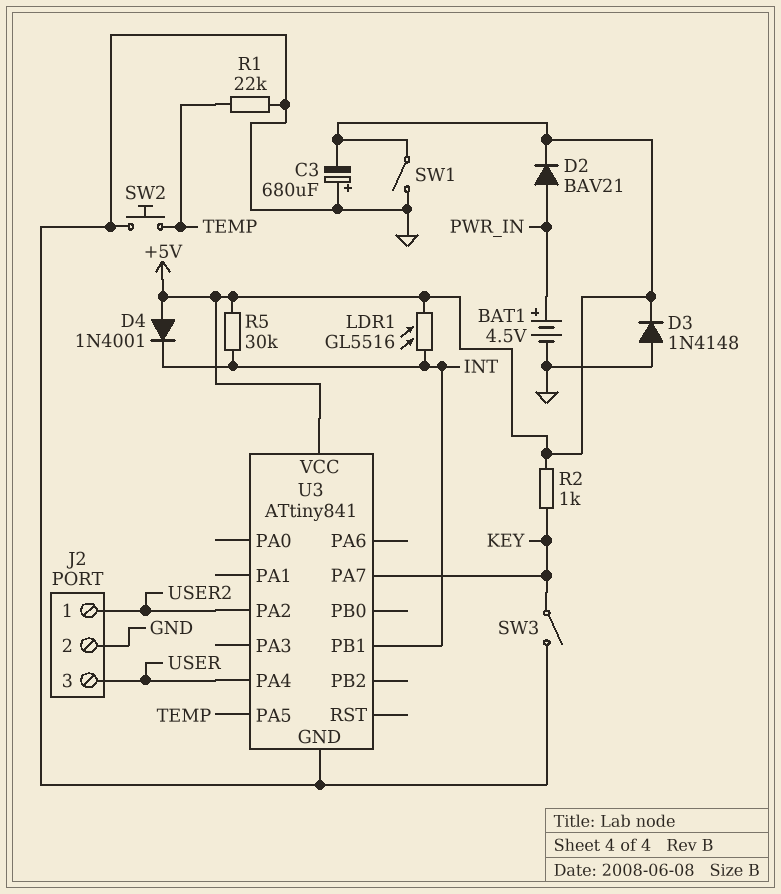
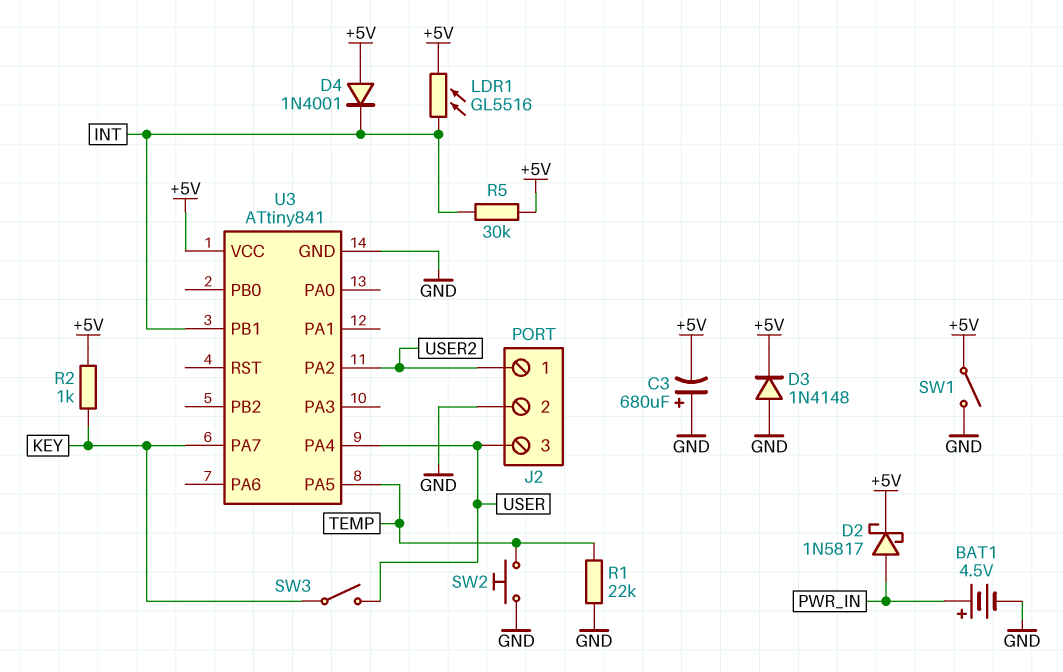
D2: diode BAV21 (A PWR_IN, K +5V) -> schottky 1N5817 (A PWR_IN, K +5V)
SW3: switch (GND, KEY) -> switch (KEY, USER)

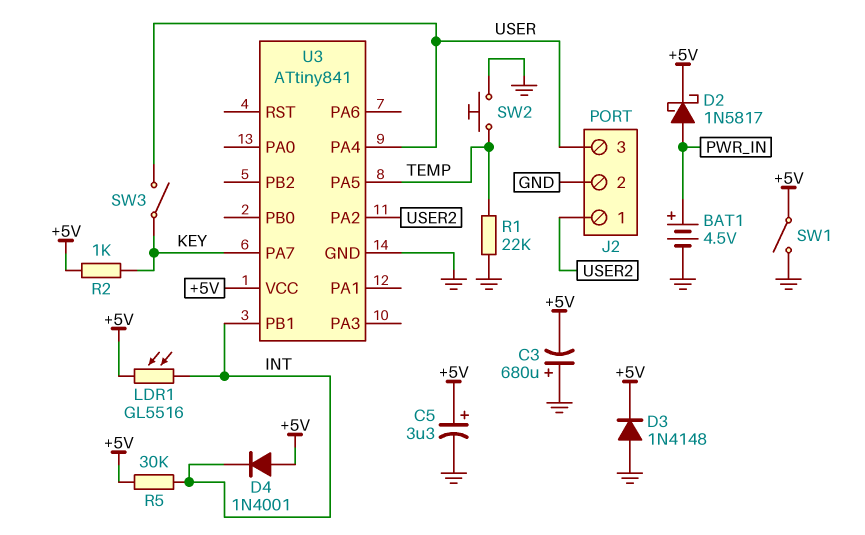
C5: none -> 3.3uF (plus +5V, minus GND)

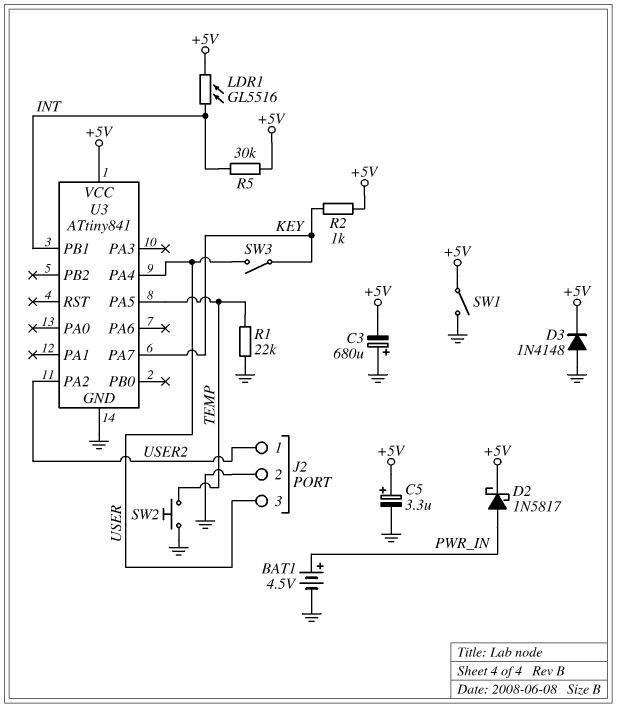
D4: diode 1N4001 (A +5V, K INT) -> none

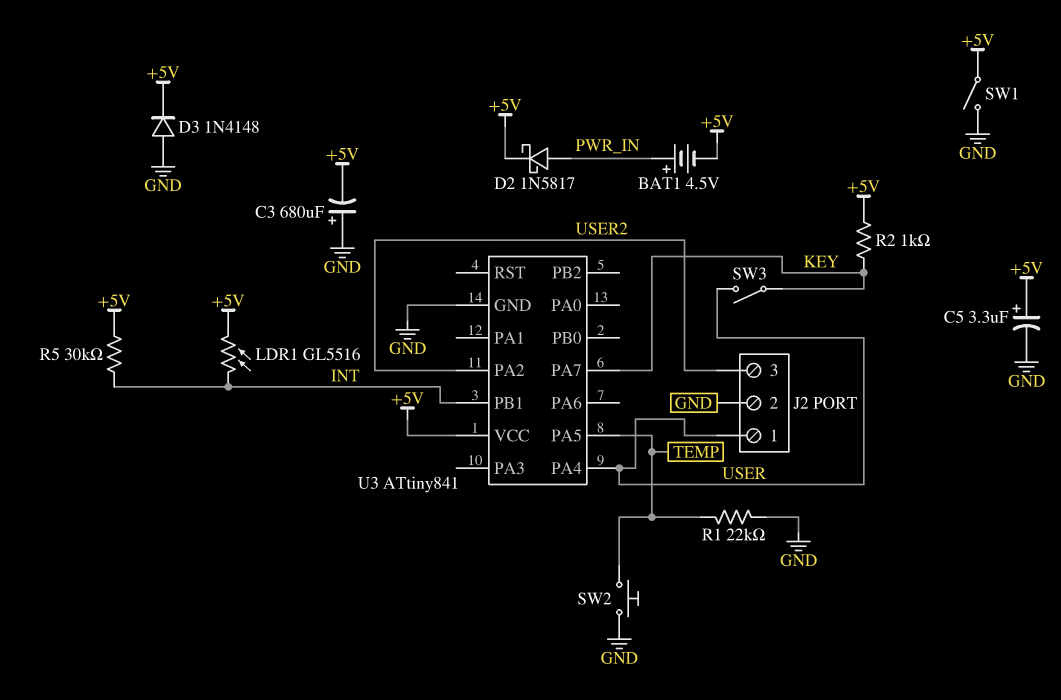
BAT1: 4.5V (plus PWR_IN, minus GND) -> 4.5V (plus PWR_IN, minus +5V)
J2 pin 1: USER2 -> USER
J2 pin 3: USER -> USER2

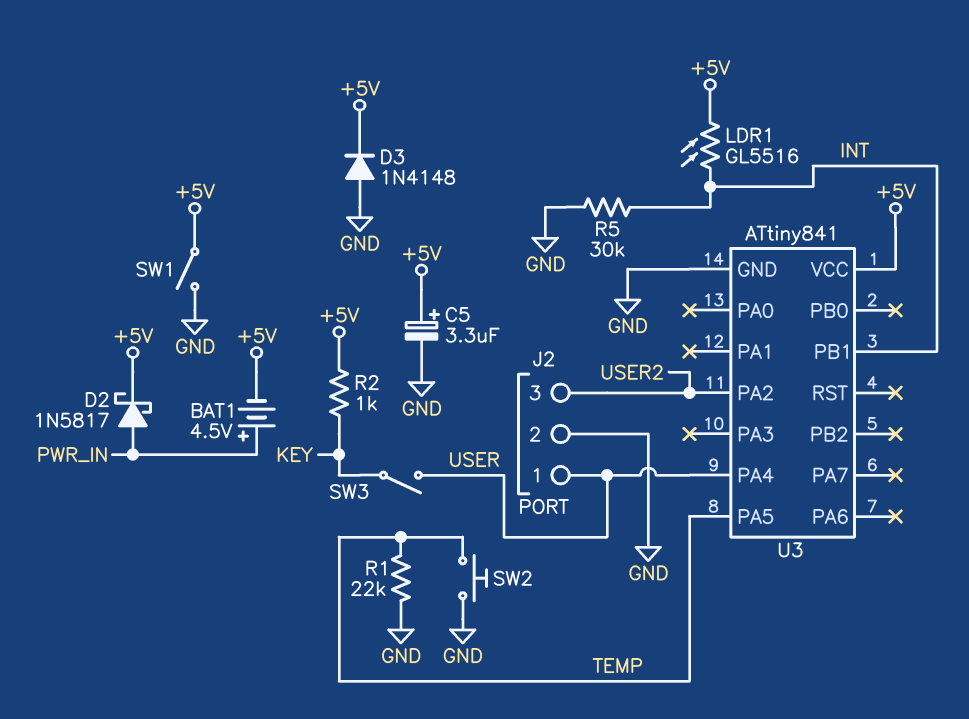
C3: 680uF (plus GND, minus +5V) -> none
R5: 30k (+5V, INT) -> 30k (GND, INT)
U3 pin PA7: KEY -> none

